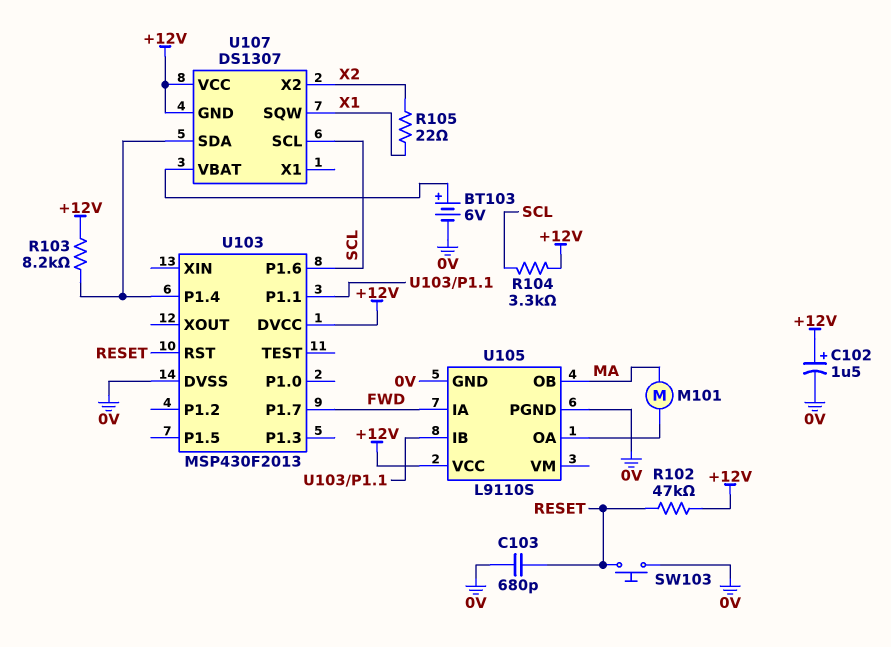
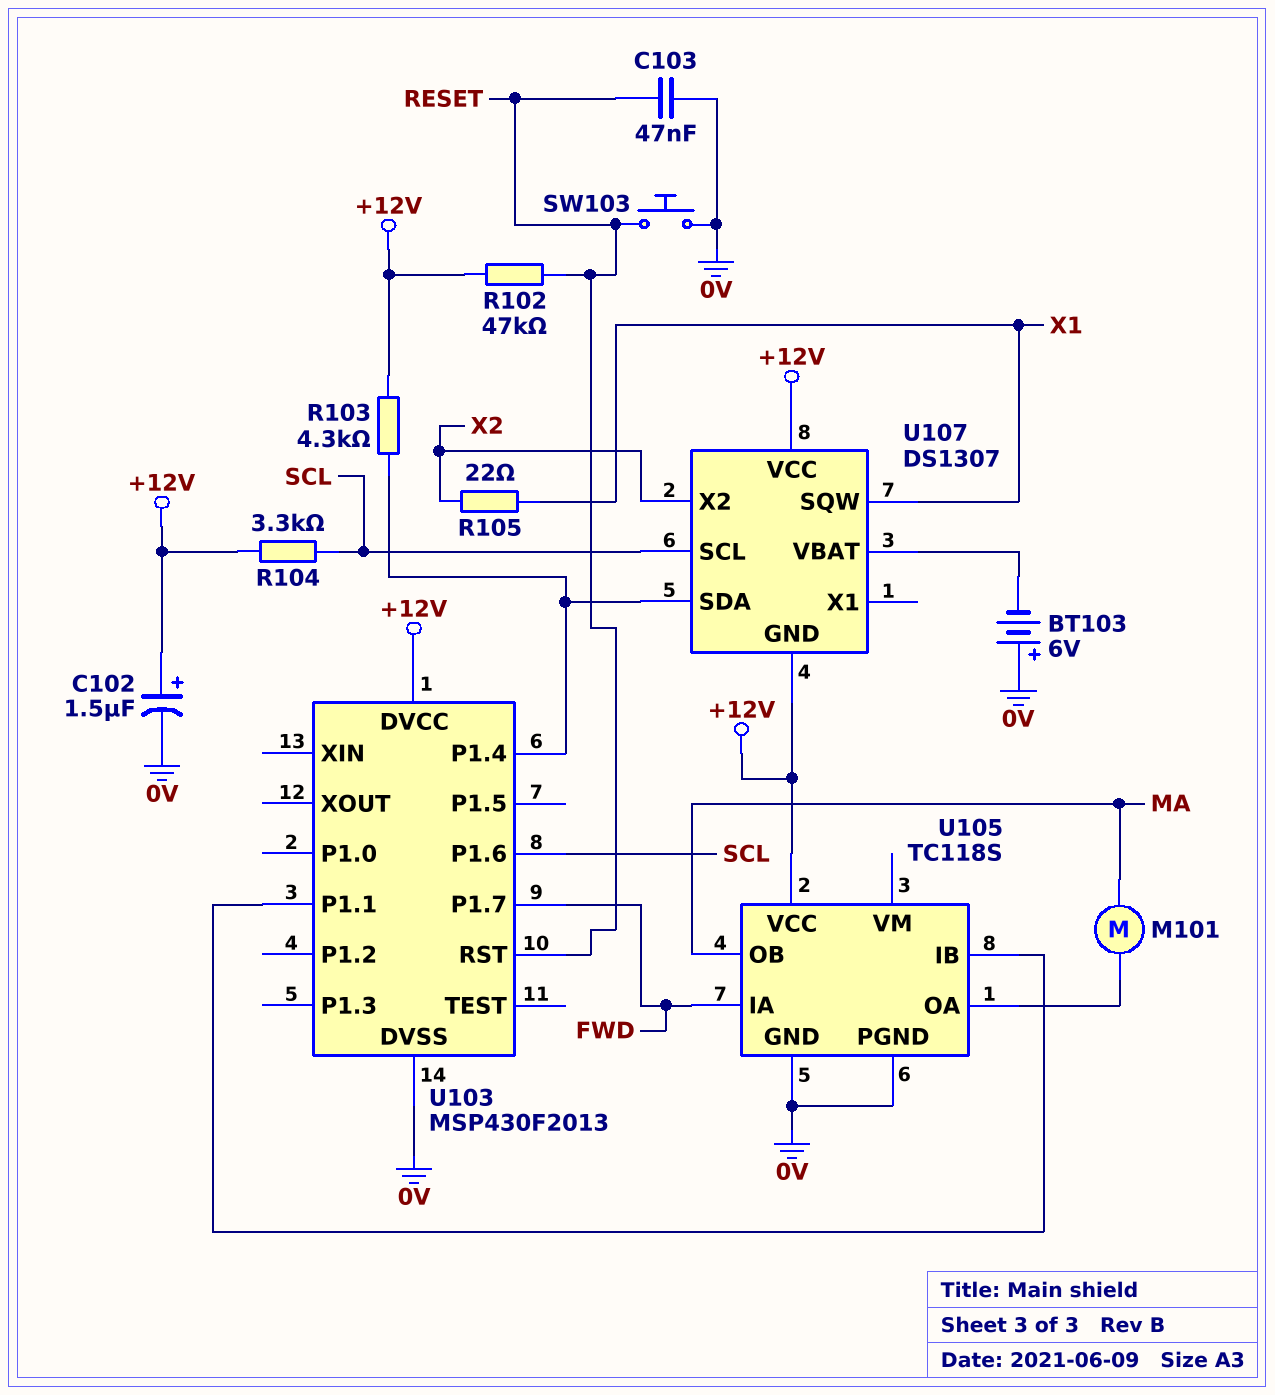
BT103: 6V (plus U107/VBAT, minus 0V) -> 6V (plus 0V, minus U107/VBAT)
C103: 680pF (0V, RESET) -> 47nF (0V, RESET)
R103: 8.2k (+12V, U103/P1.4) -> 4.3k (+12V, U103/P1.4)
U105: L9110S -> TC118S

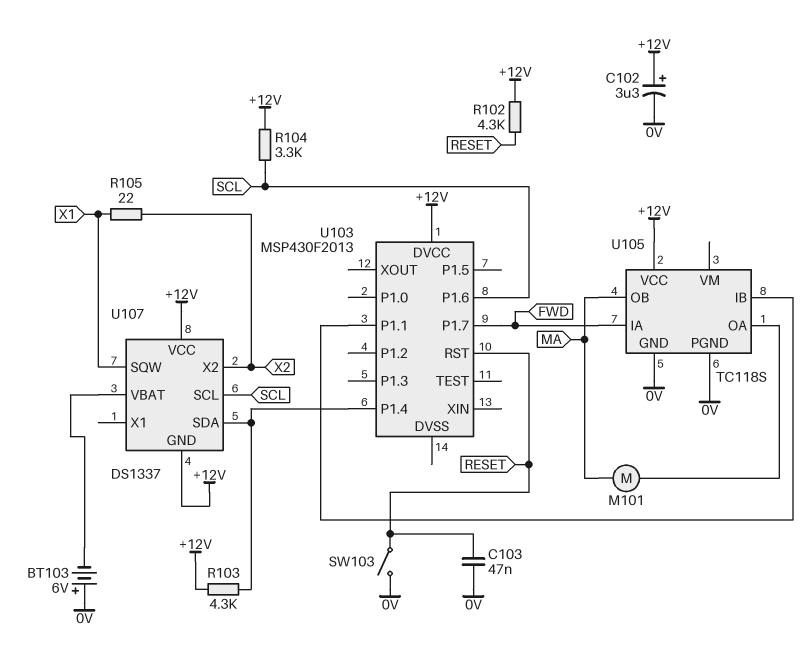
C102: 1.5uF (plus +12V, minus 0V) -> 3.3uF (plus +12V, minus 0V)
R102: 47k (+12V, RESET) -> 4.3k (+12V, RESET)
SW103: button (0V, RESET) -> switch (0V, RESET)
U103 pin DVSS: 0V -> none
U107: DS1307 -> DS1337

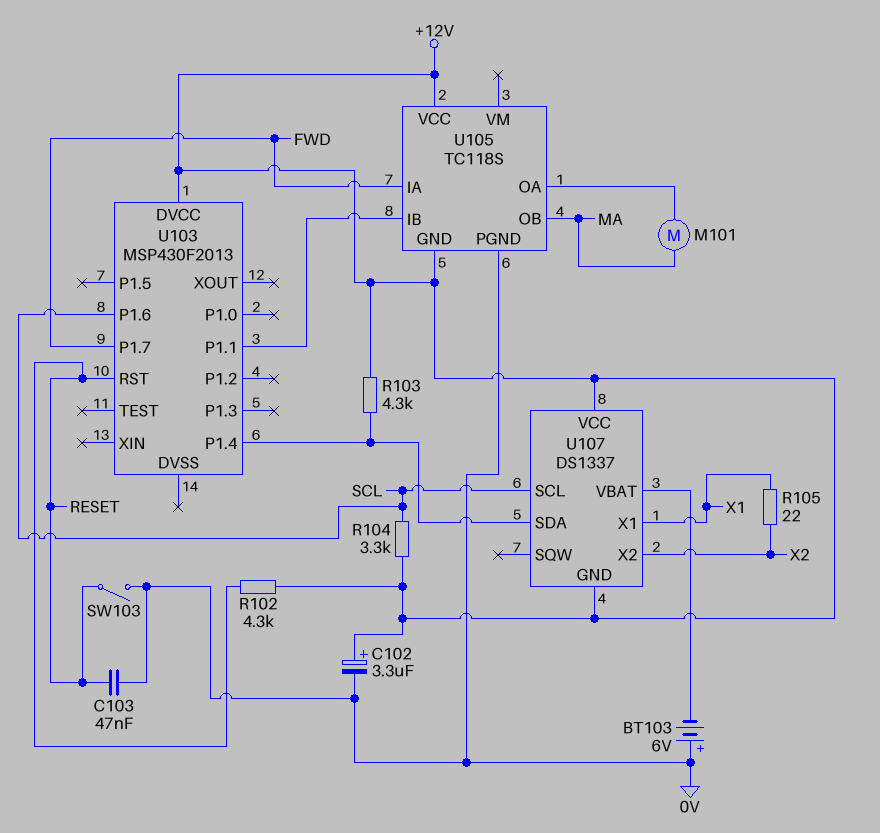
U105 pin GND: 0V -> +12V
U107 pin SQW: X1 -> none
U107 pin X1: none -> X1

